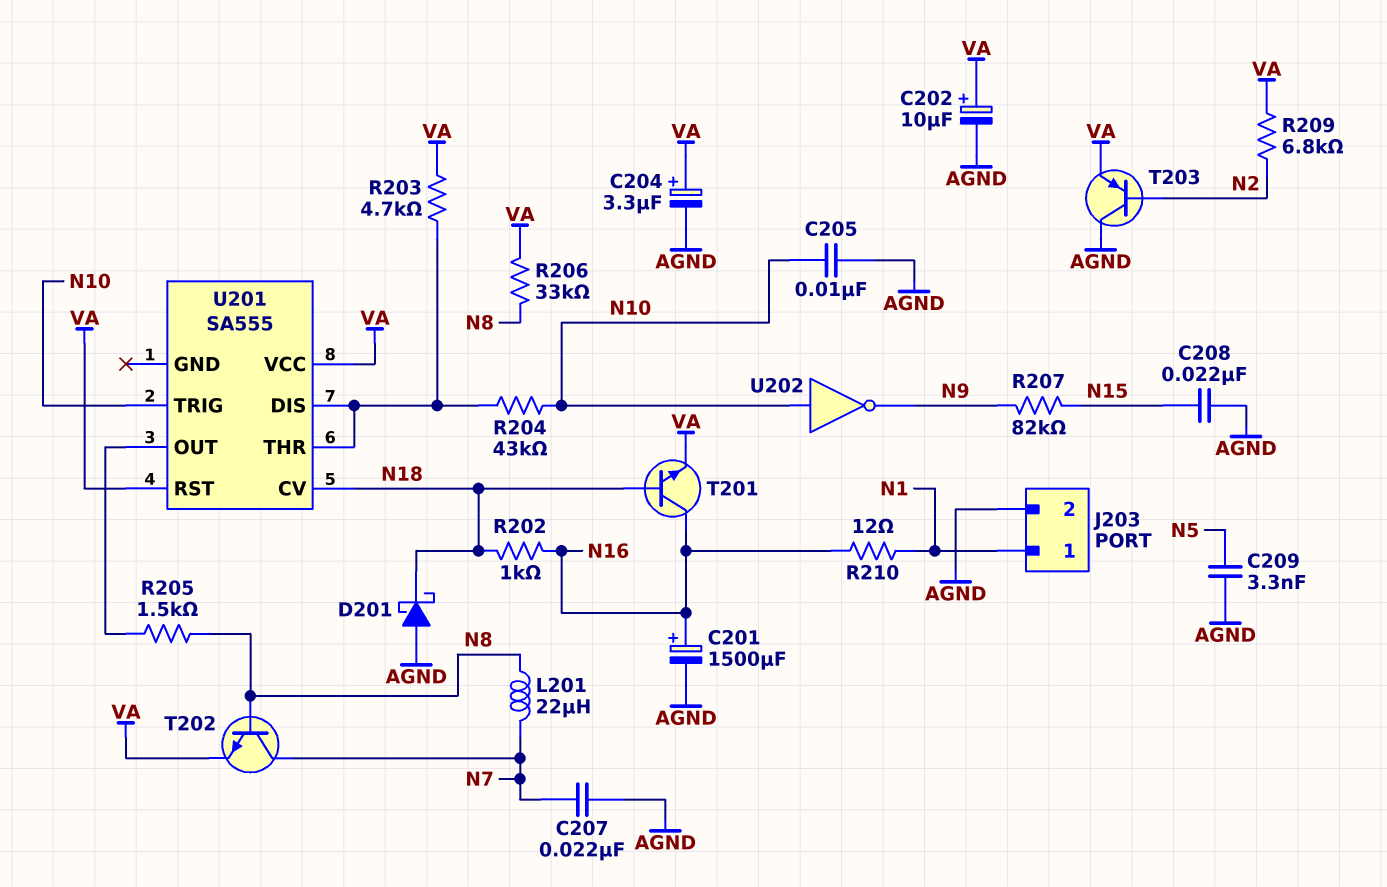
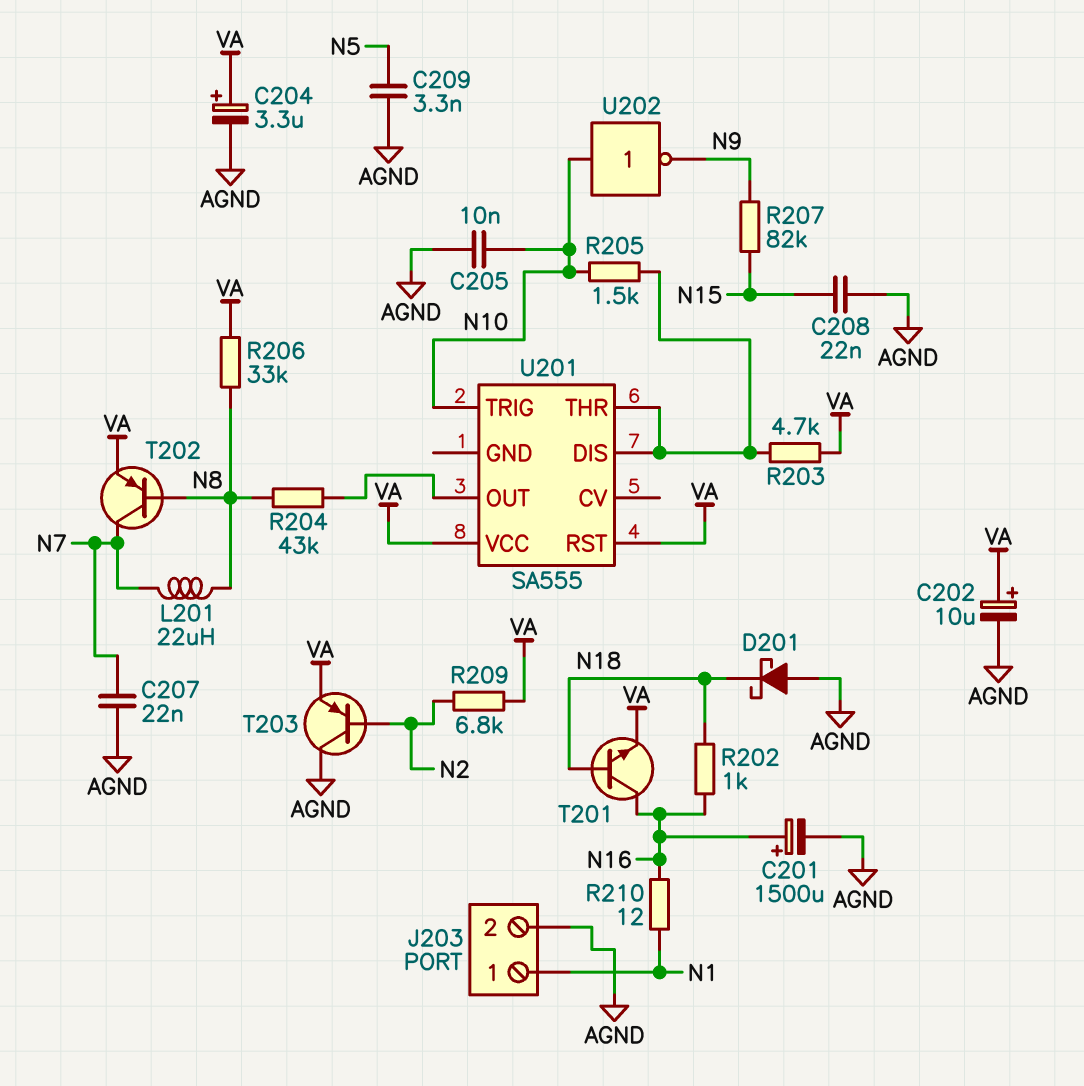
R204: 43k (N10, U201/DIS) -> 43k (N8, U201/OUT)
R205: 1.5k (N8, U201/OUT) -> 1.5k (N10, U201/DIS)
T202: NPN (B N8, C N7, E VA) -> PNP (B N8, C N7, E VA)
U201 pin CV: N18 -> none

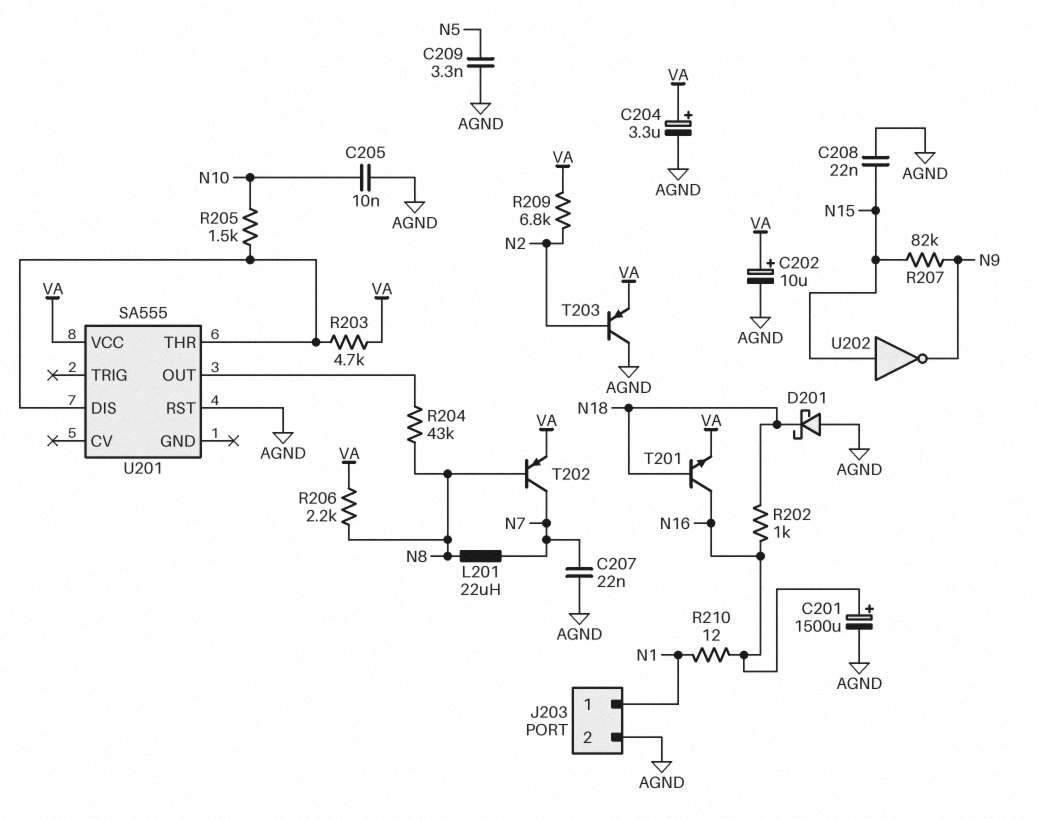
R206: 33k (N8, VA) -> 2.2k (N8, VA)
U201 pin RST: VA -> AGND
U201 pin TRIG: N10 -> none
U202: NOT (in N10, out N9) -> NOT (in N15, out N9)

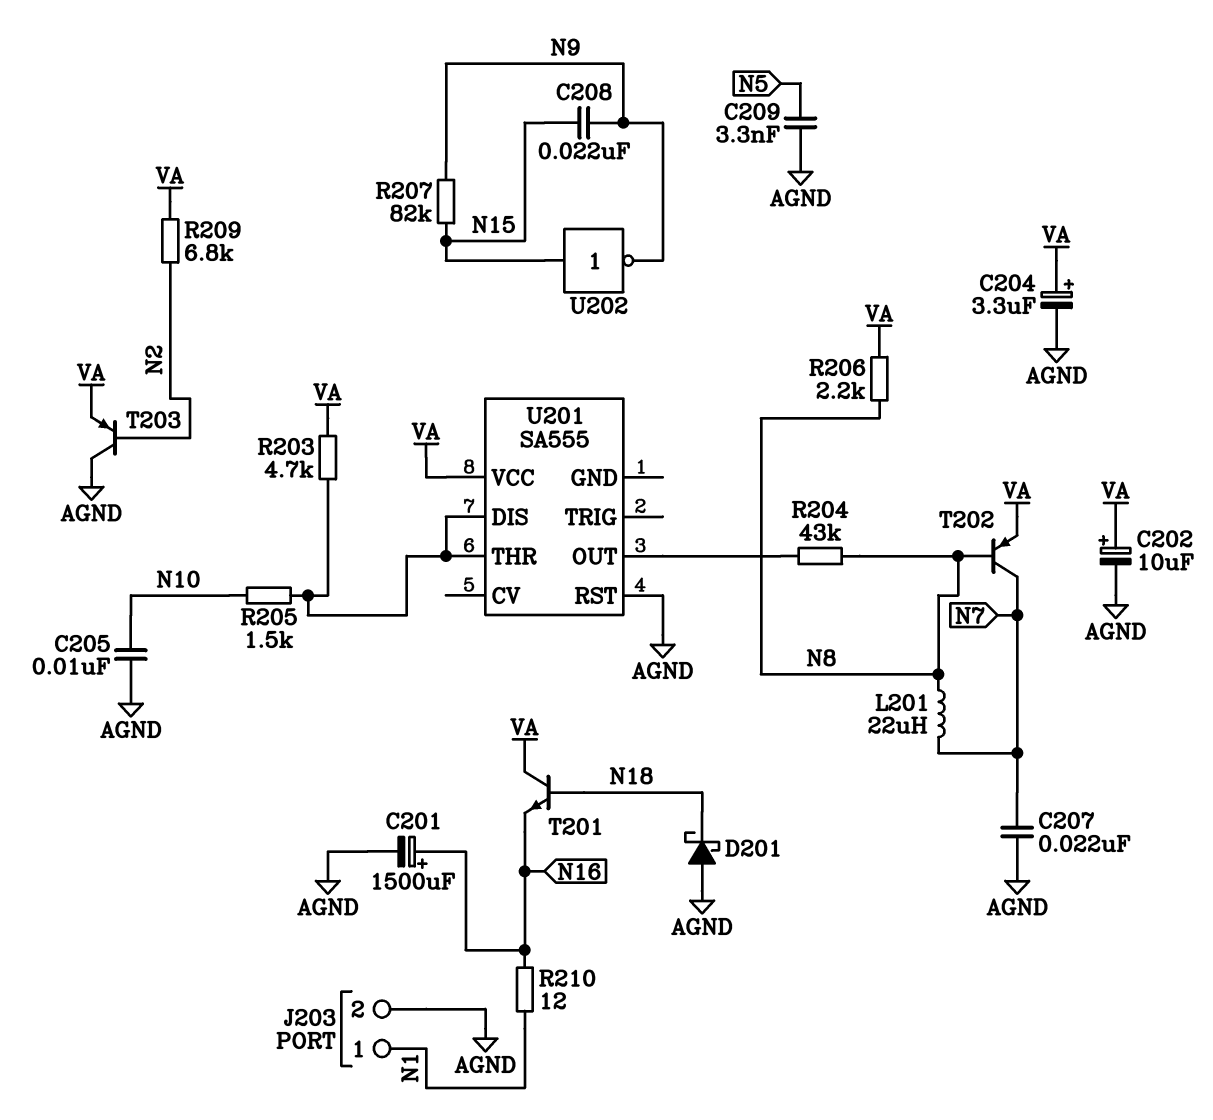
C208: 22nF (AGND, N15) -> 22nF (N9, N15)
R202: 1k (N16, N18) -> none
T201: NPN (B N18, C N16, E VA) -> NPN (B N18, C VA, E N16)

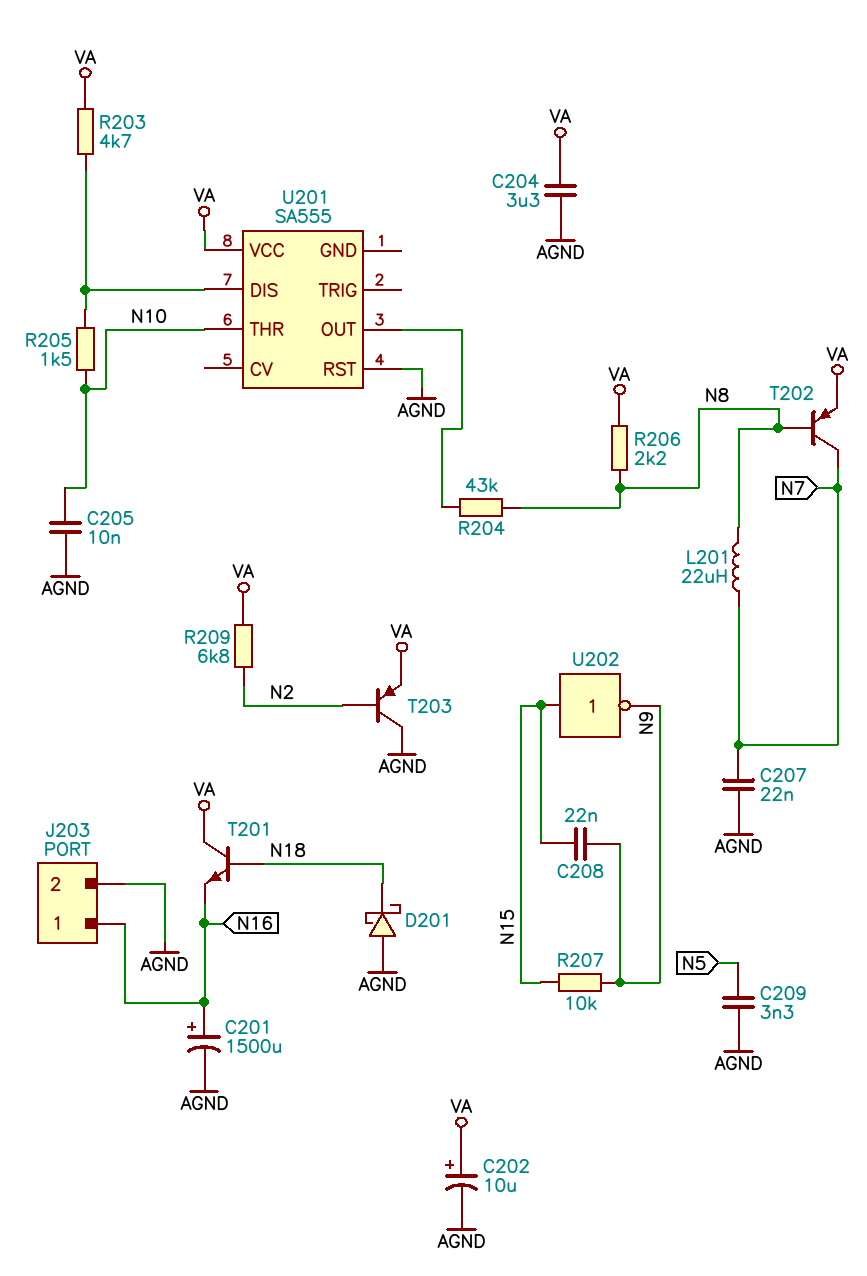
C204: 3.3uF (plus VA, minus AGND) -> 3.3uF (AGND, VA)
J203 pin 1: N1 -> N16
R207: 82k (N9, N15) -> 10k (N9, N15)
R210: 12 (N1, N16) -> none
U201 pin THR: U201/DIS -> N10

